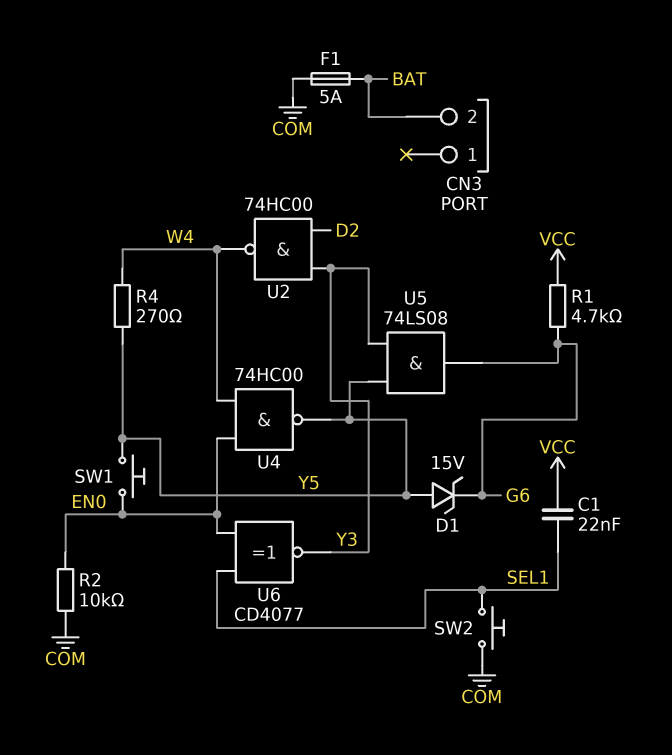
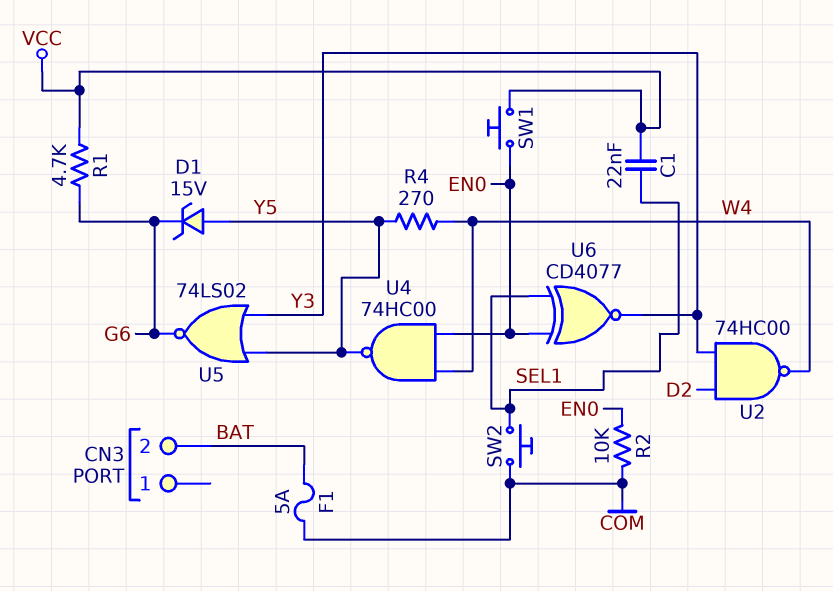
SW1: button (EN0, Y5) -> button (EN0, VCC)
U5: AND 74LS08 (in Y3, in Y5, out G6) -> NOR 74LS02 (in Y3, in Y5, out G6)

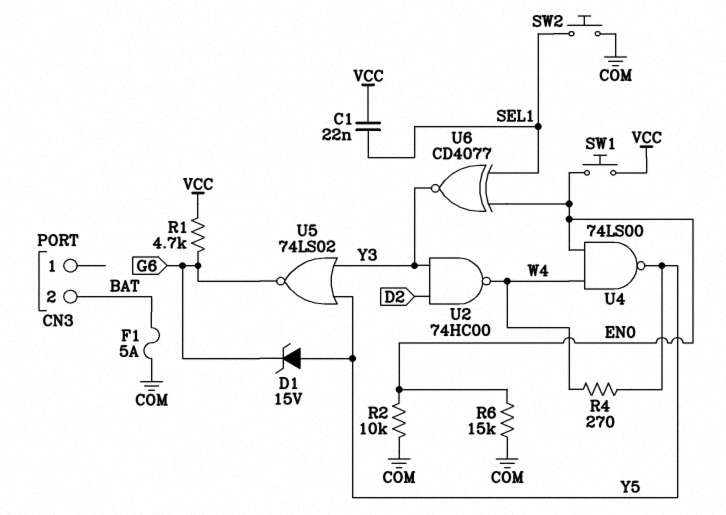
R6: none -> 15k (COM, EN0)
U4: NAND 74HC00 (in EN0, in W4, out Y5) -> NAND 74LS00 (in EN0, in W4, out Y5)

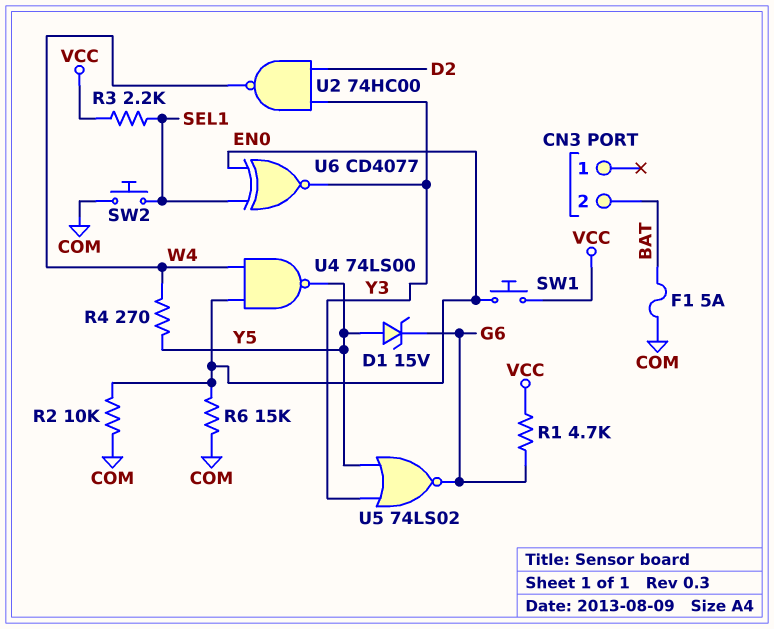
C1: 22nF (SEL1, VCC) -> none
R3: none -> 2.2k (SEL1, VCC)

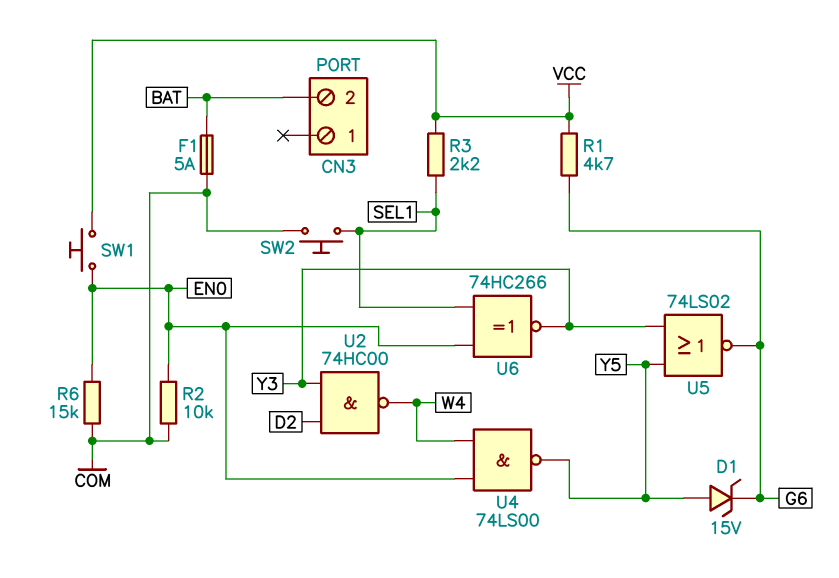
R4: 270 (W4, Y5) -> none
U6: XNOR CD4077 (in EN0, in SEL1, out Y3) -> XNOR 74HC266 (in EN0, in SEL1, out Y3)

